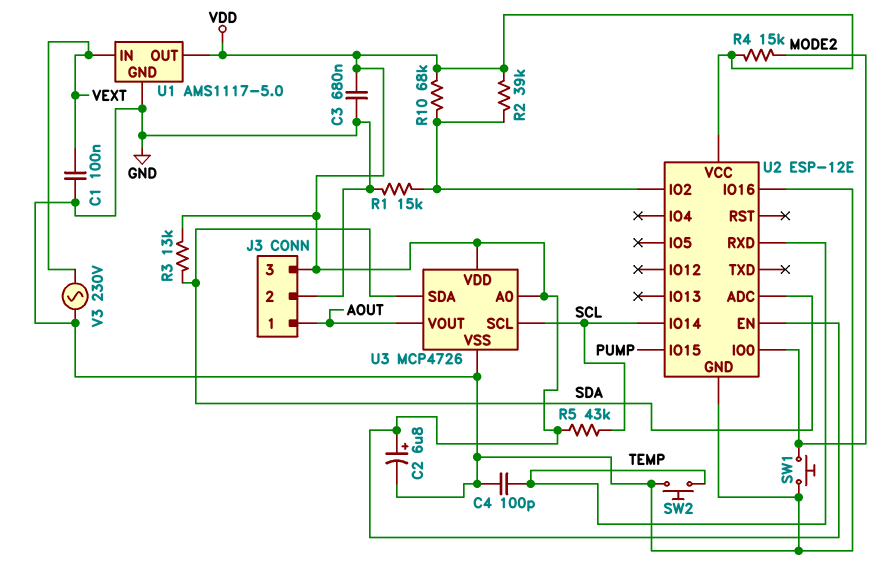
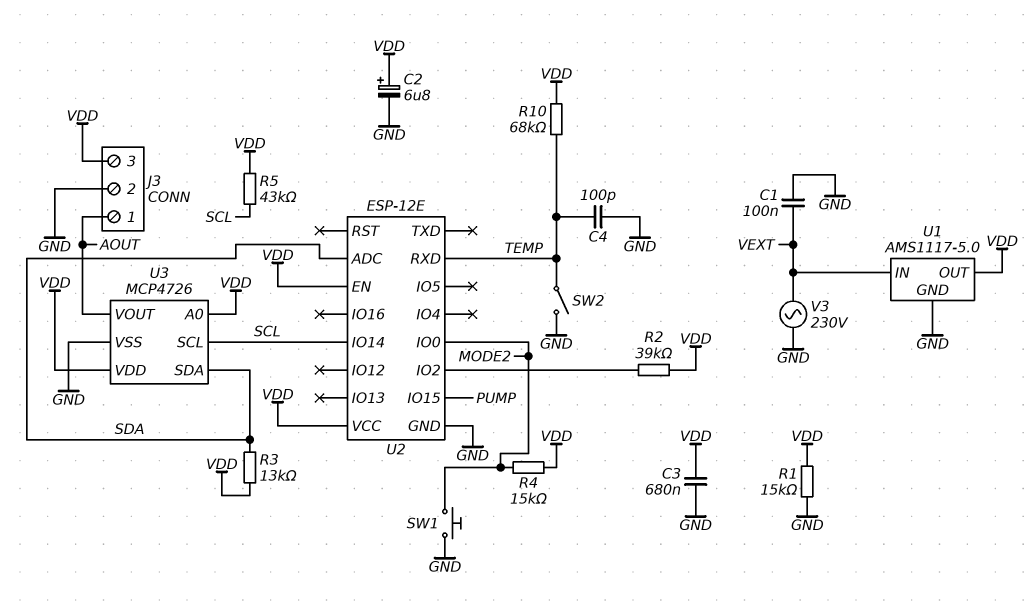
R1: 15k (GND, U2/IO2) -> 15k (GND, VDD)
R10: 68k (U2/IO2, VDD) -> 68k (TEMP, VDD)
SW2: button (GND, TEMP) -> switch (GND, TEMP)
U2 pin IO16: GND -> none

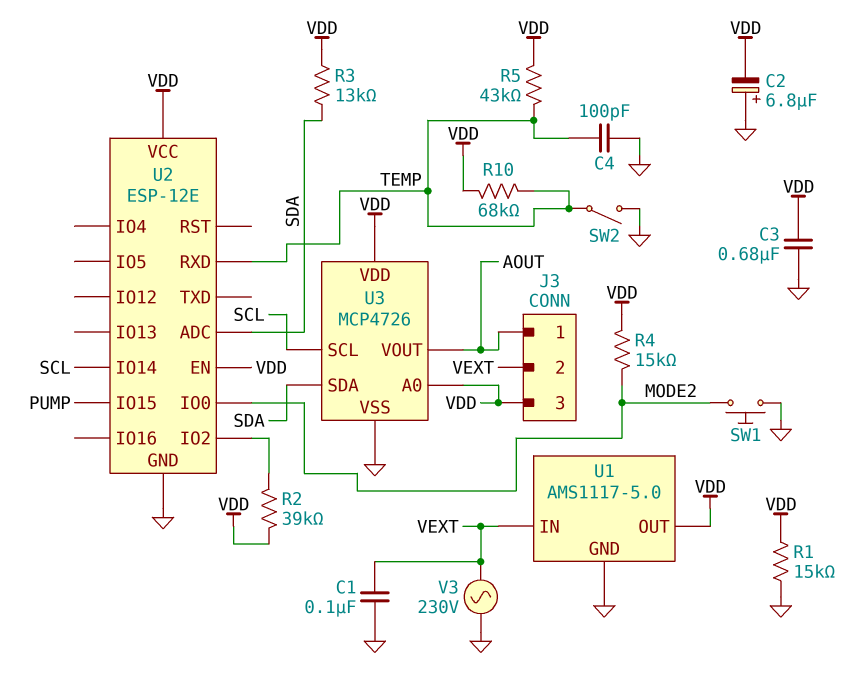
C2: 6.8uF (plus VDD, minus GND) -> 6.8uF (plus GND, minus VDD)
J3 pin 2: GND -> VEXT
R5: 43k (SCL, VDD) -> 43k (TEMP, VDD)

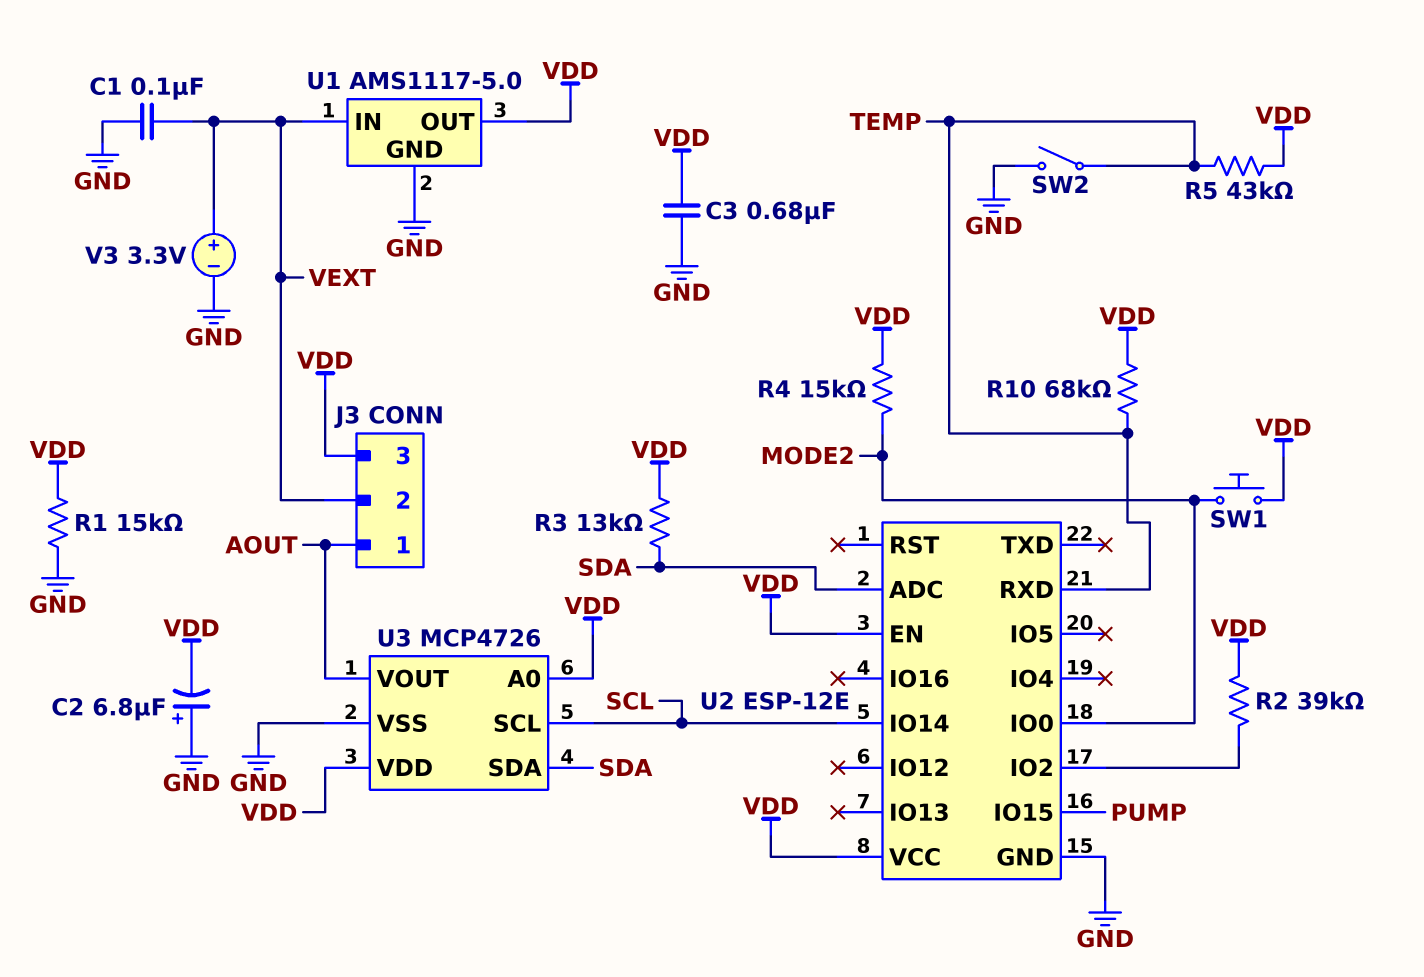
C4: 100pF (GND, TEMP) -> none
SW1: button (GND, MODE2) -> button (MODE2, VDD)
V3: AC 230V (GND, VEXT) -> 3.3V (plus VEXT, minus GND)

